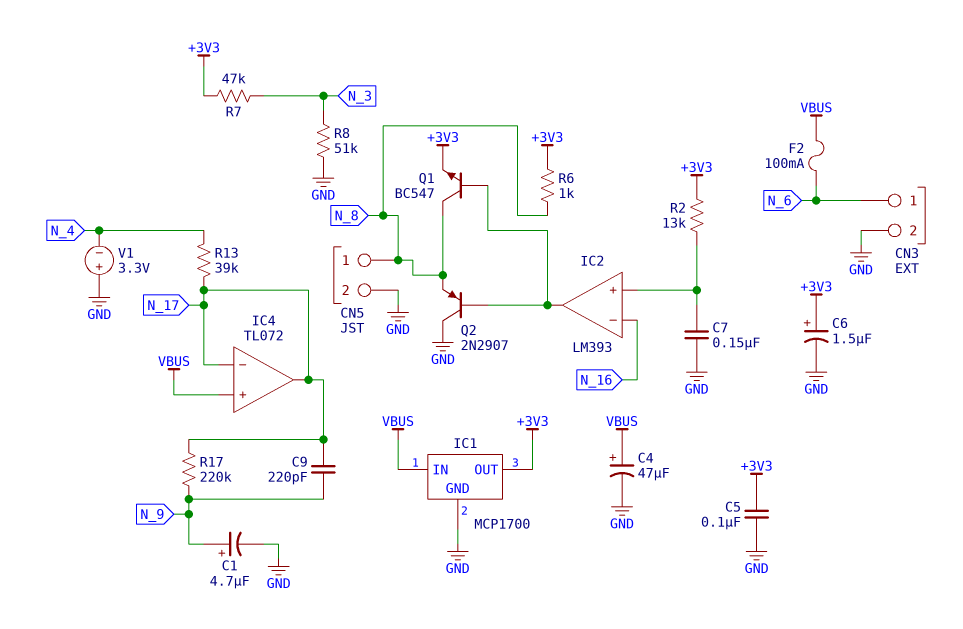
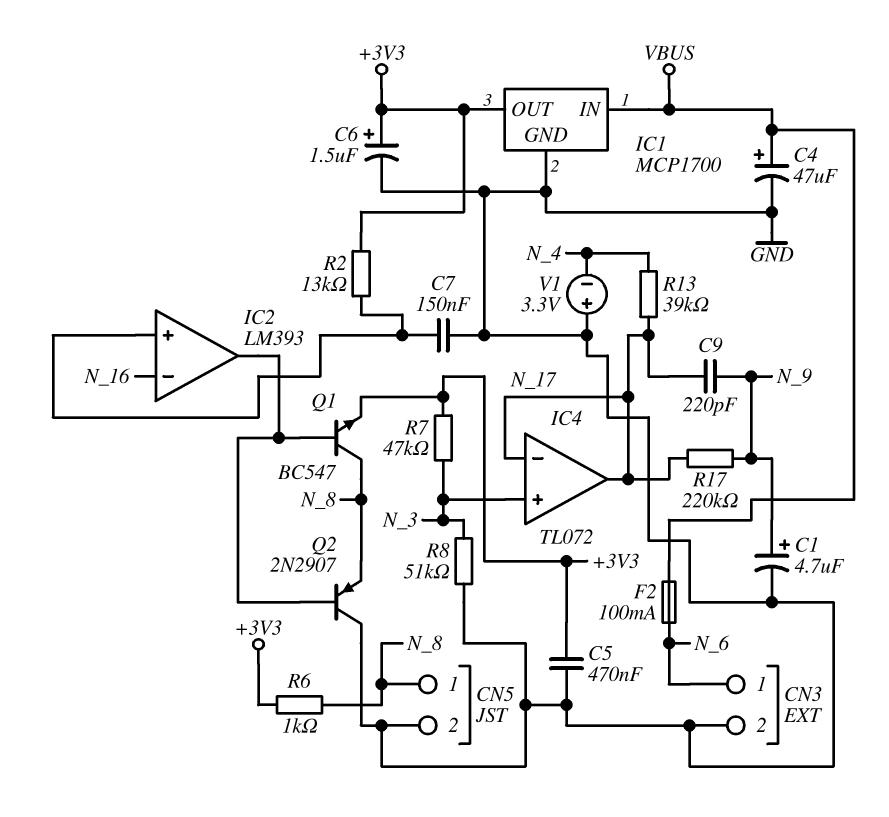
C5: 100nF (+3V3, GND) -> 470nF (+3V3, GND)
IC4 pin in+: VBUS -> N_3

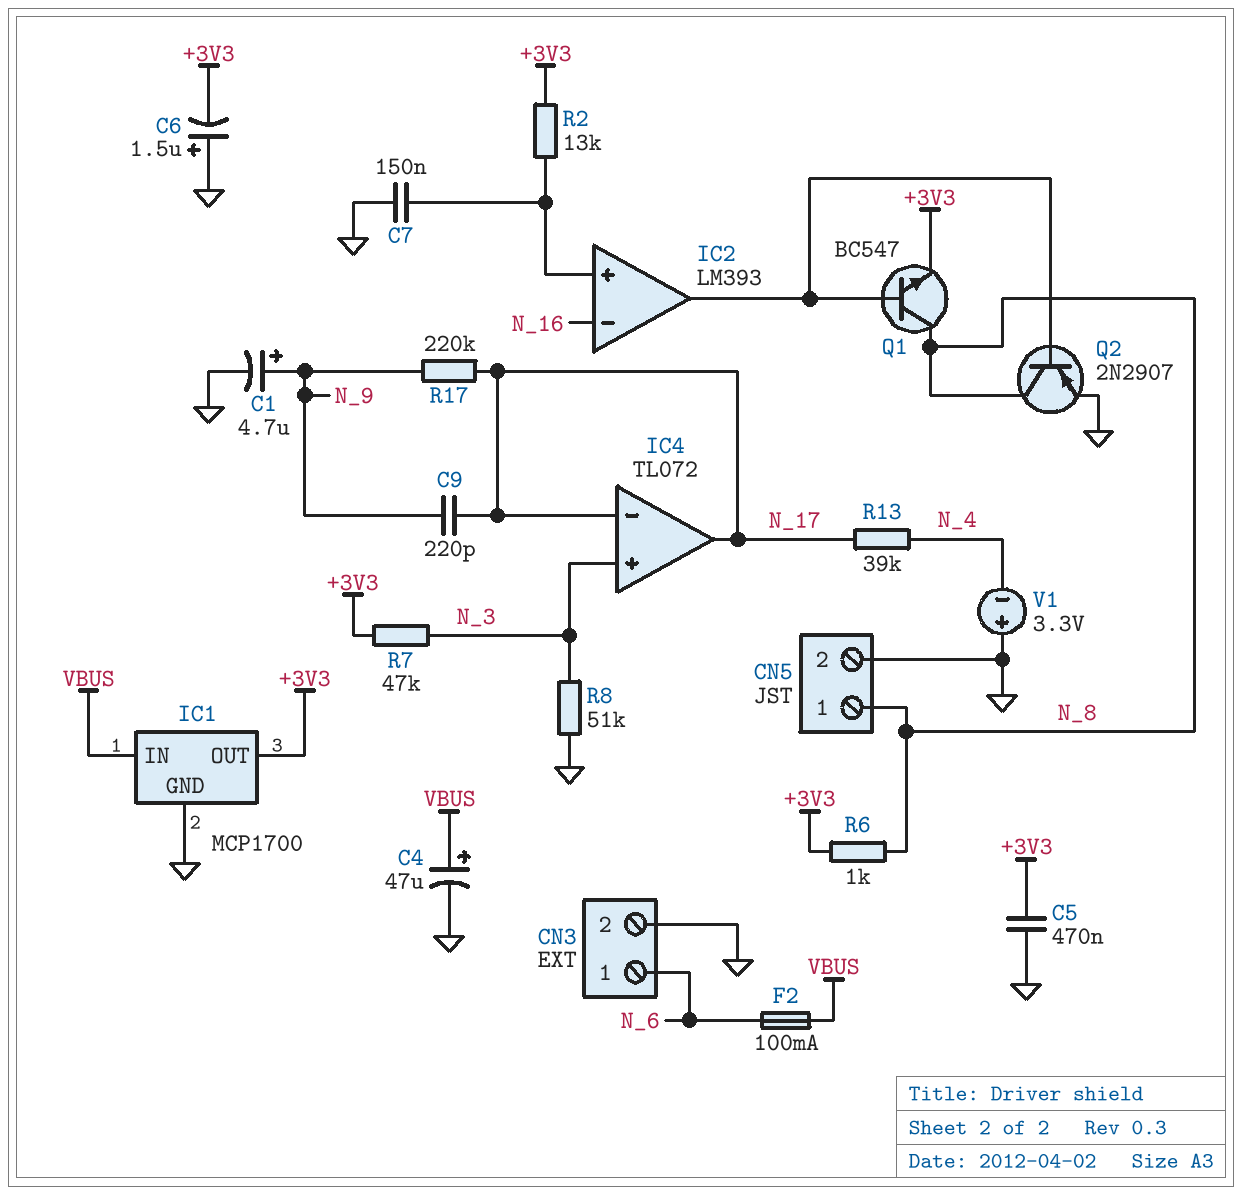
C6: 1.5uF (plus +3V3, minus GND) -> 1.5uF (plus GND, minus +3V3)
Q2: PNP 2N2907 (B IC2/out, C GND, E N_8) -> PNP 2N2907 (B IC2/out, C N_8, E GND)

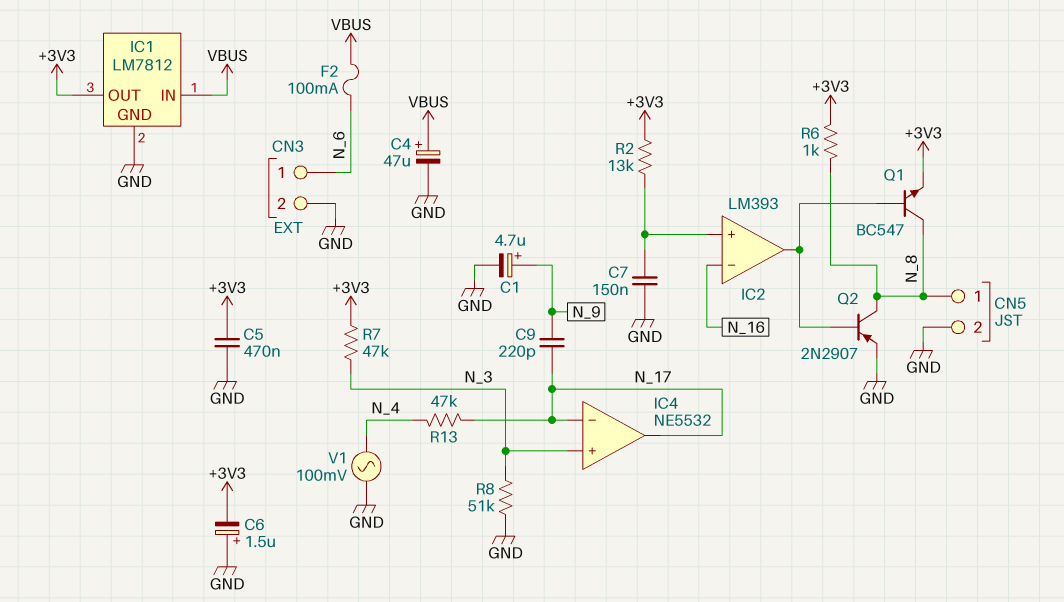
IC1: MCP1700 -> LM7812
IC4: TL072 -> NE5532
R13: 39k (N_4, N_17) -> 47k (N_4, N_17)
R17: 220k (N_9, N_17) -> none
V1: 3.3V (plus GND, minus N_4) -> AC 100mV (GND, N_4)

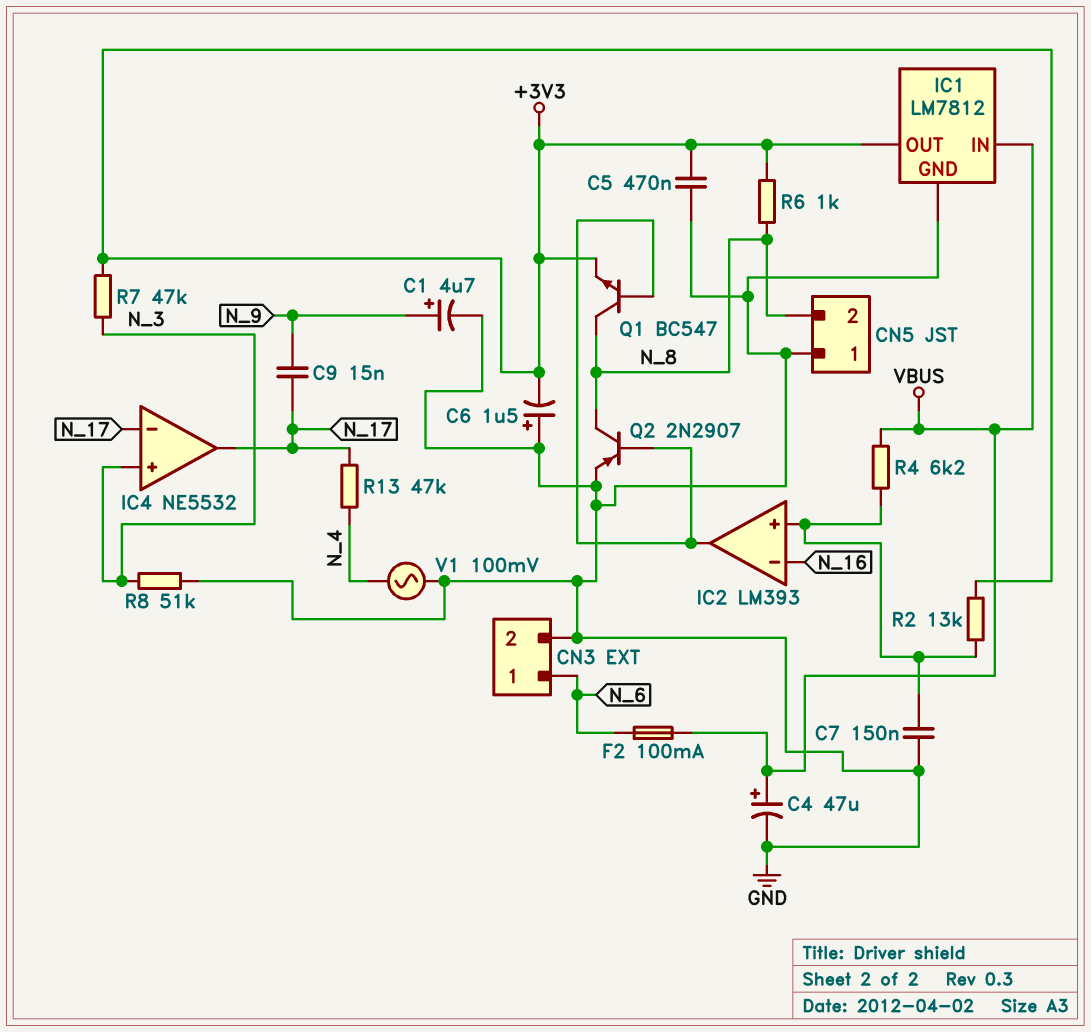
C9: 220pF (N_9, N_17) -> 15nF (N_9, N_17)
CN5 pin 1: N_8 -> GND
CN5 pin 2: GND -> N_8
R4: none -> 6.2k (IC2/in+, VBUS)

